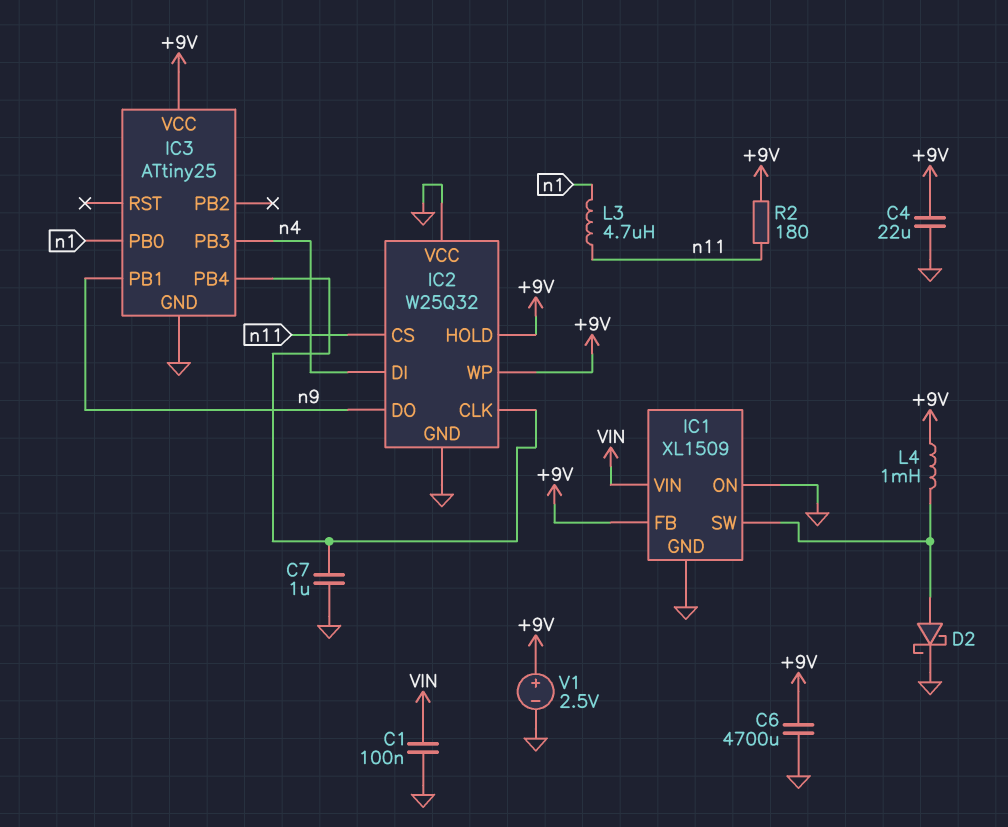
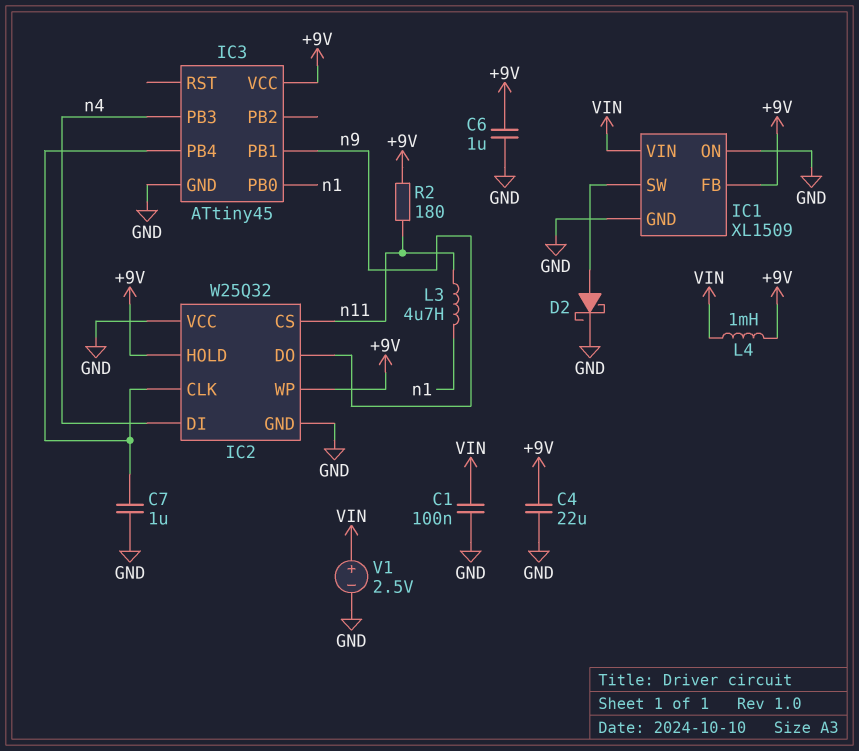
C6: 4700uF (+9V, GND) -> 1uF (+9V, GND)
IC3: ATtiny25 -> ATtiny45
L4: 1mH (+9V, IC1/SW) -> 1mH (+9V, VIN)
V1: 2.5V (plus +9V, minus GND) -> 2.5V (plus VIN, minus GND)

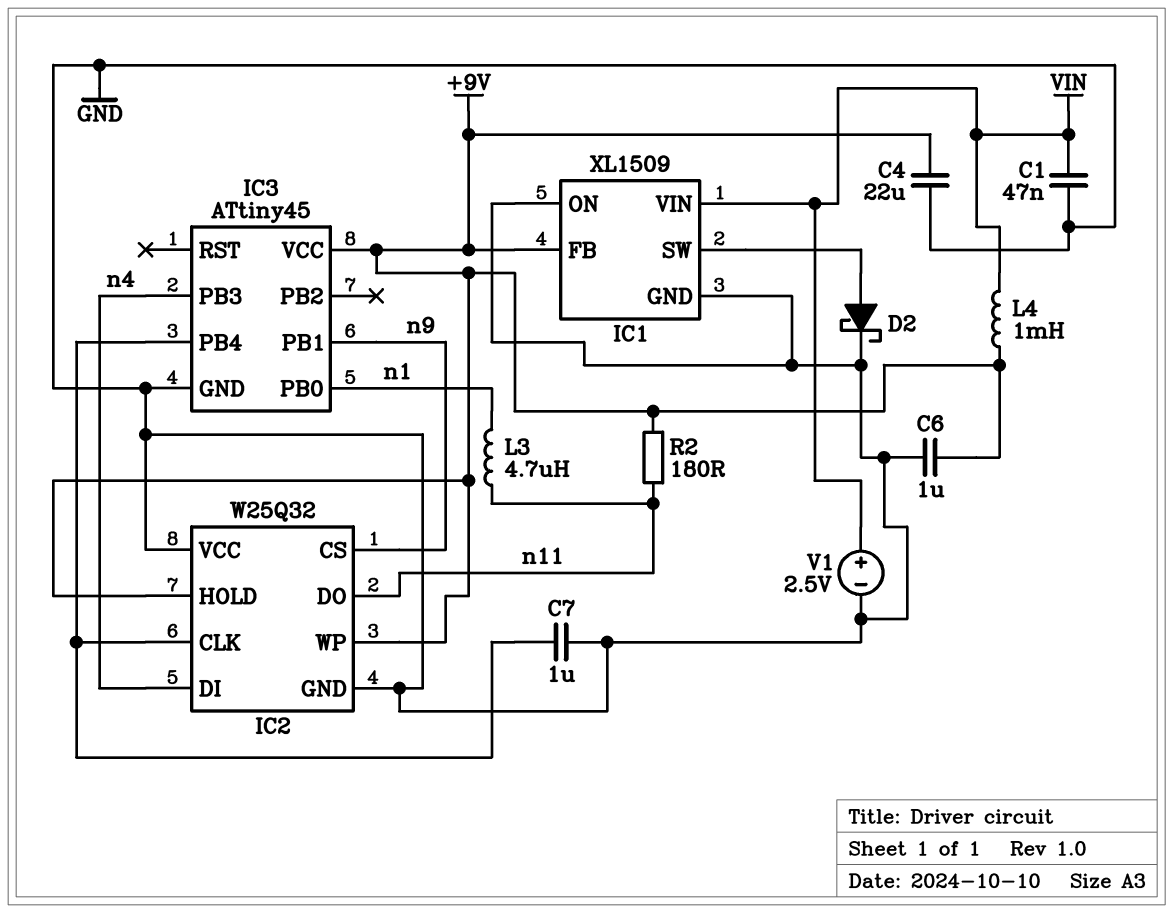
C1: 100nF (GND, VIN) -> 47nF (GND, VIN)
IC2 pin CS: n11 -> n9
IC2 pin DO: n9 -> n11

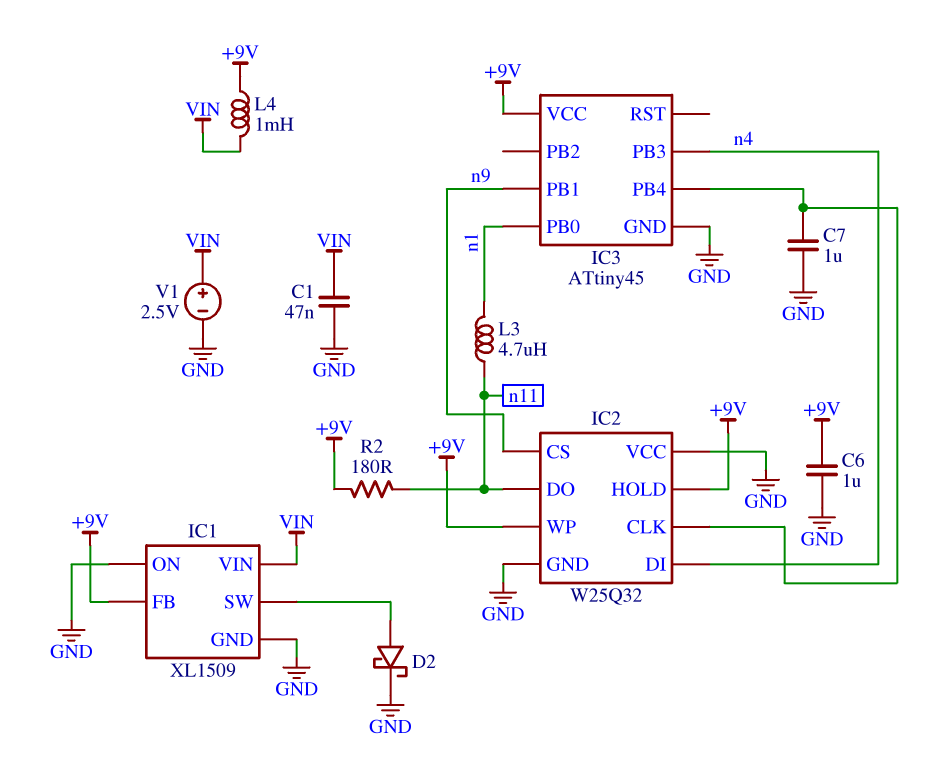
C4: 22uF (+9V, GND) -> none

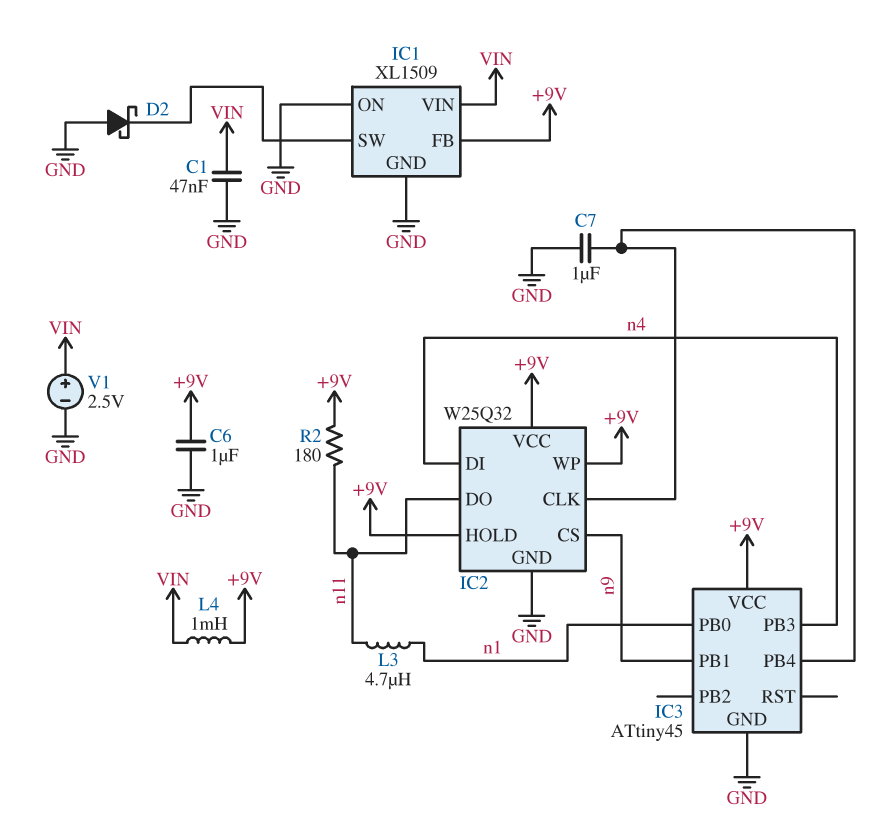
D2: schottky (A IC1/SW, K GND) -> schottky (A GND, K IC1/SW)
IC2 pin VCC: GND -> +9V

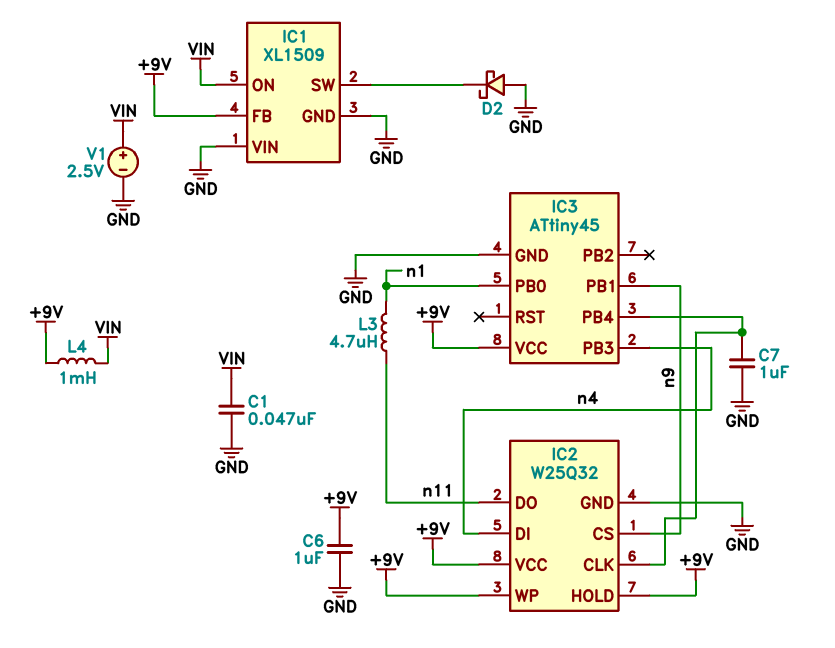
IC1 pin ON: GND -> VIN
IC1 pin VIN: VIN -> GND
R2: 180 (+9V, n11) -> none

